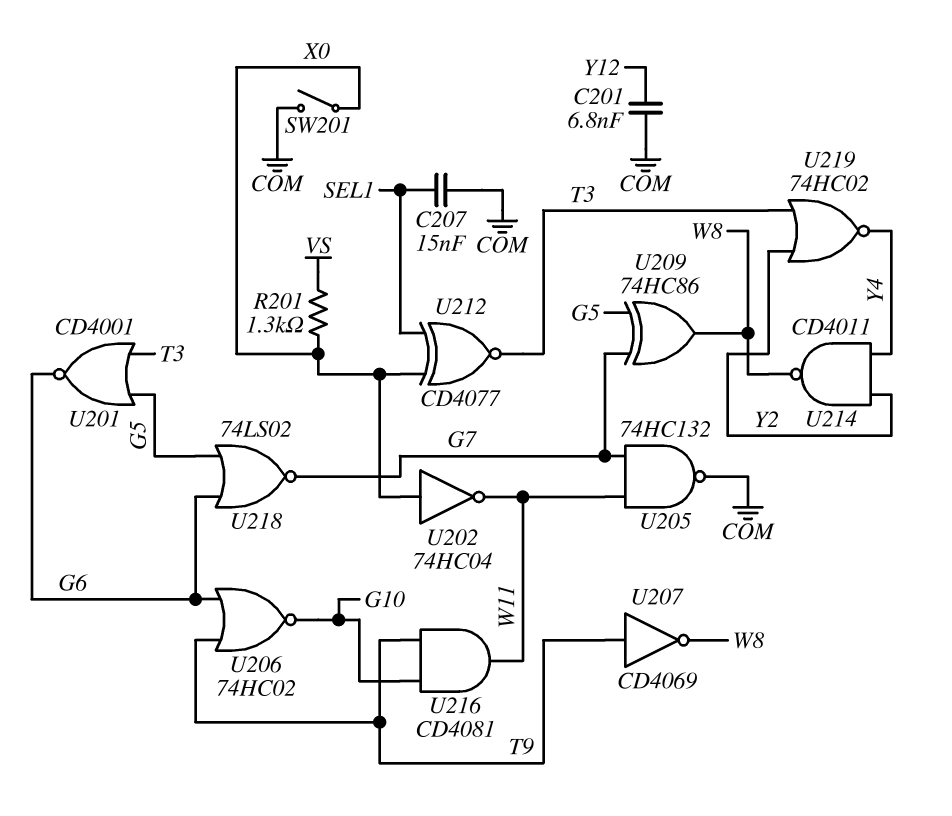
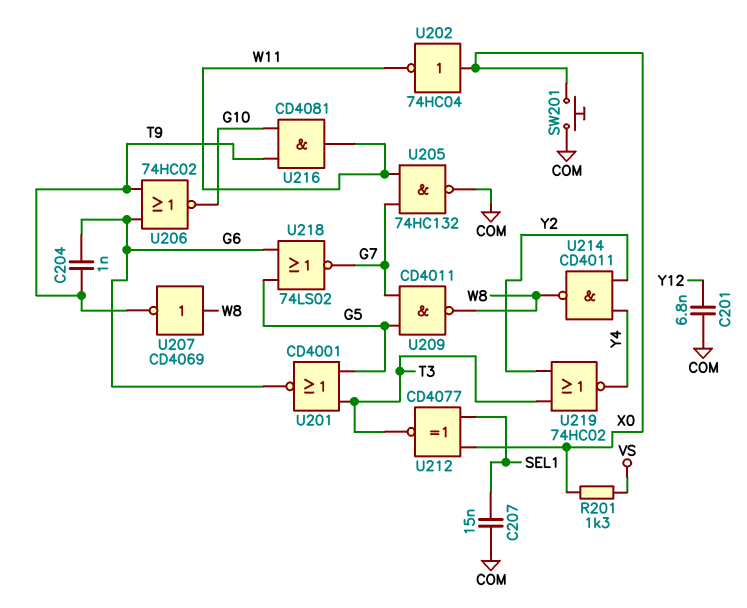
C204: none -> 1nF (G6, T9)
SW201: switch (COM, X0) -> button (COM, X0)
U207: NOT CD4069 (in T9, out W8) -> NOT CD4069 (in W8, out T9)
U209: XOR 74HC86 (in G5, in G7, out W8) -> NAND CD4011 (in G5, in G7, out W8)

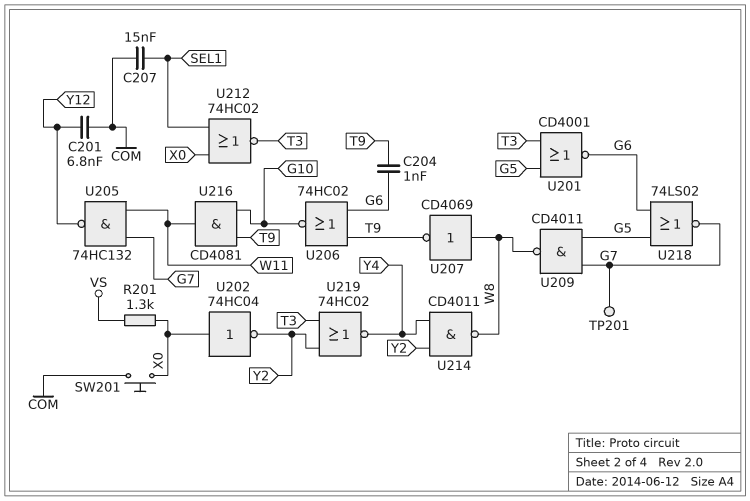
TP201: none -> test point (G7)
U202: NOT 74HC04 (in X0, out W11) -> NOT 74HC04 (in X0, out Y2)
U205: NAND 74HC132 (in G7, in W11, out COM) -> NAND 74HC132 (in G7, in W11, out Y12)
U212: XNOR CD4077 (in SEL1, in X0, out T3) -> NOR 74HC02 (in SEL1, in X0, out T3)

